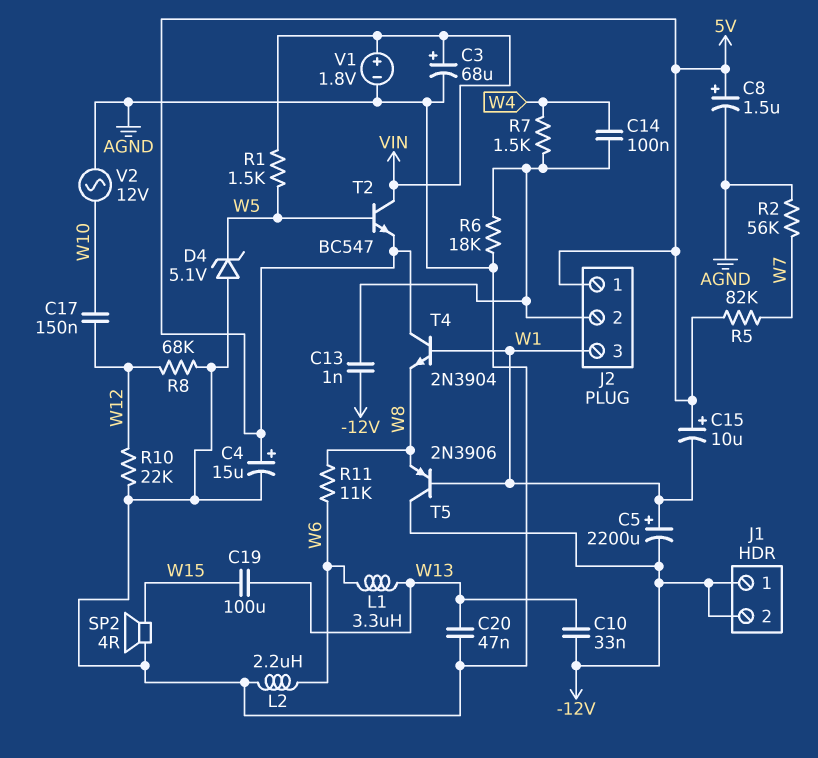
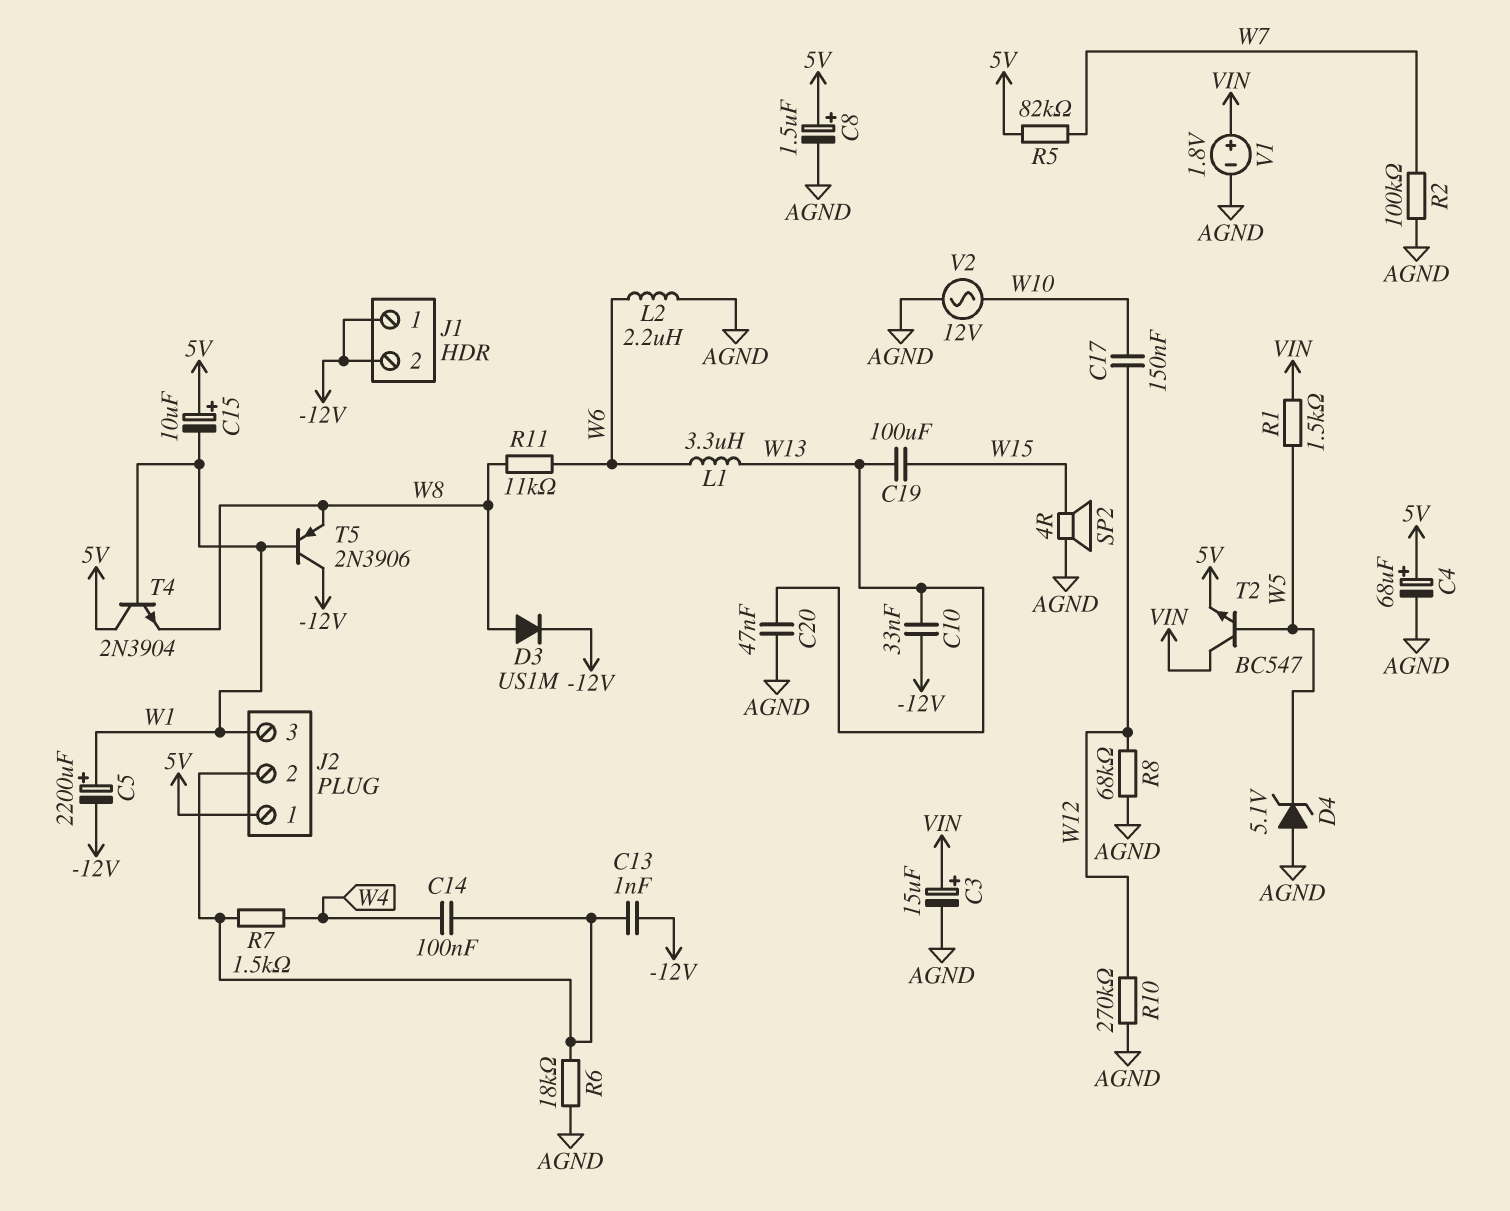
C3: 68uF (plus VIN, minus AGND) -> 15uF (plus VIN, minus AGND)
C4: 15uF (plus 5V, minus AGND) -> 68uF (plus 5V, minus AGND)
D3: none -> diode US1M (A W8, K -12V)
R2: 56k (AGND, W7) -> 100k (AGND, W7)
R10: 22k (AGND, W12) -> 270k (AGND, W12)

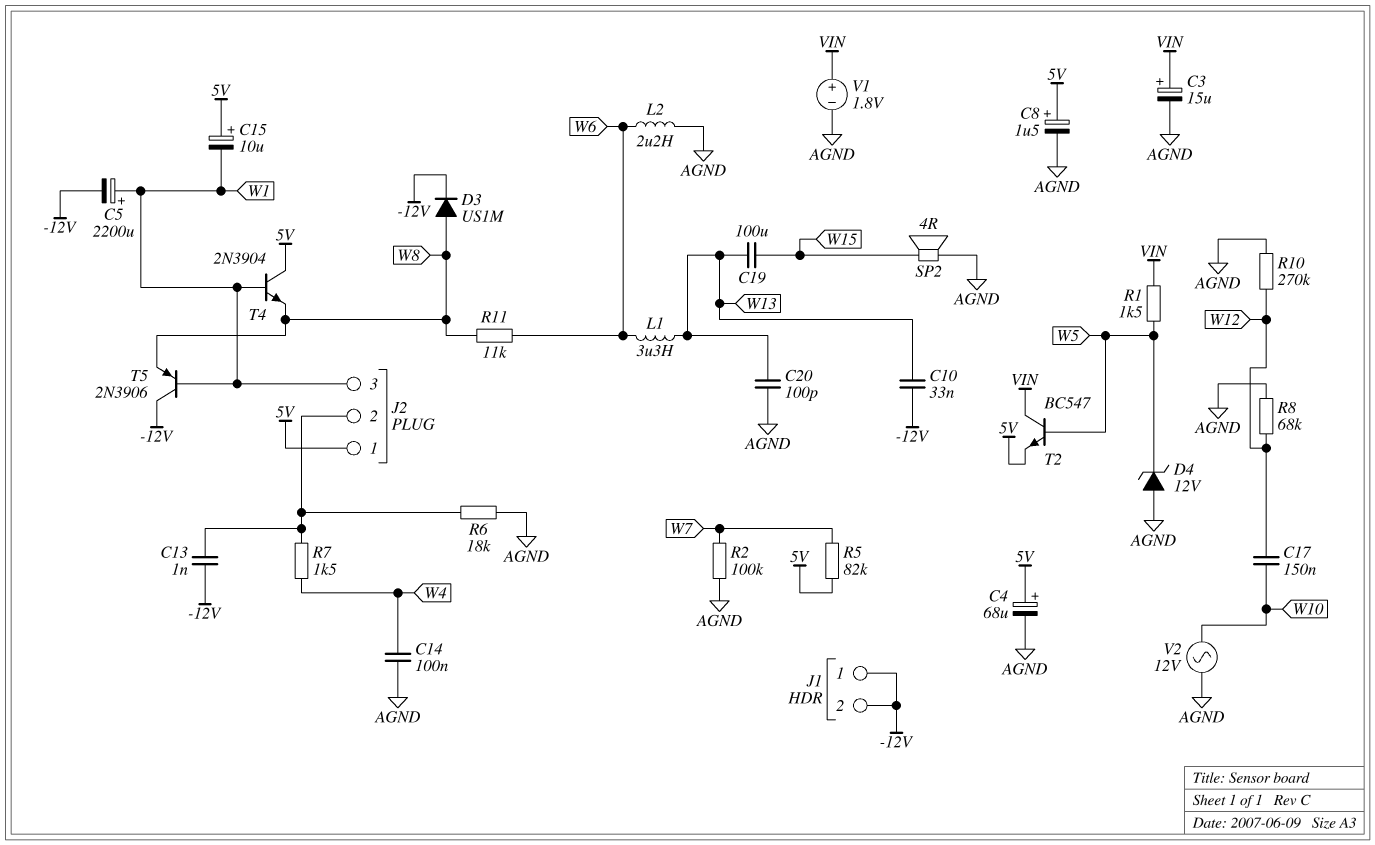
C14: 100nF (J2/2, W4) -> 100nF (AGND, W4)
C20: 47nF (AGND, W13) -> 100pF (AGND, W13)
D4: zener 5.1V (A AGND, K W5) -> zener 12V (A AGND, K W5)

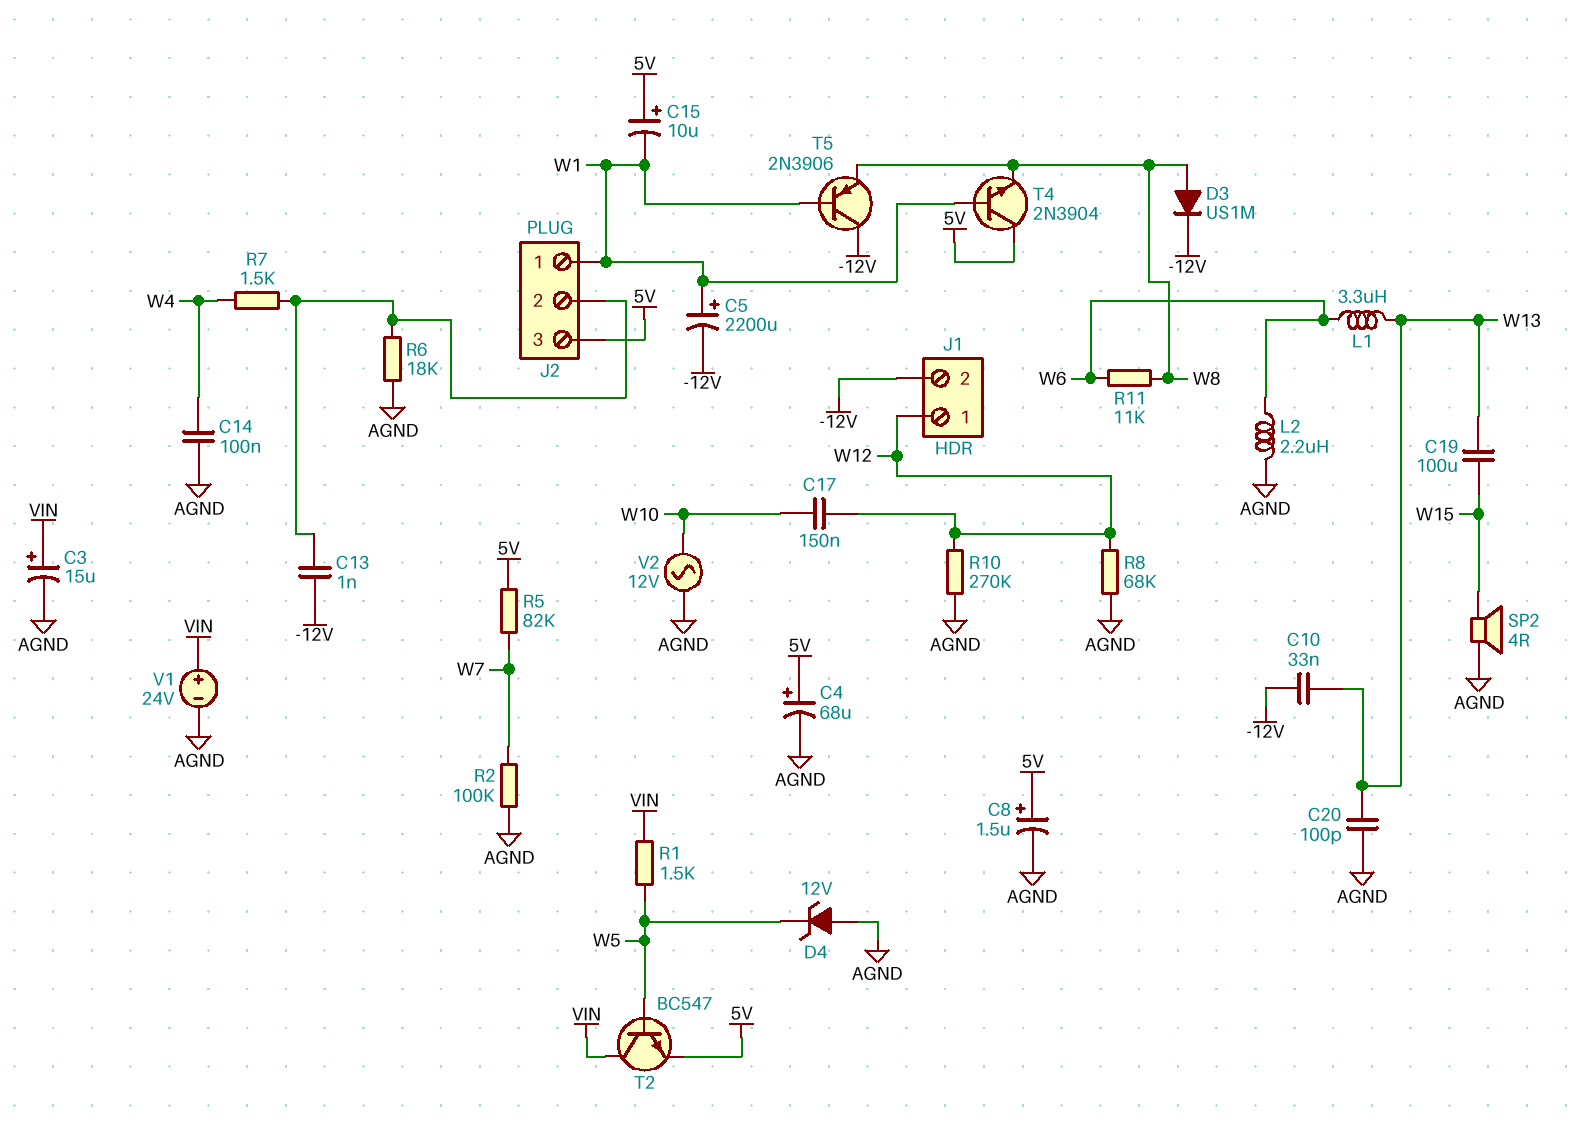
J1 pin 1: -12V -> W12
J2 pin 1: 5V -> W1
J2 pin 3: W1 -> 5V
V1: 1.8V (plus VIN, minus AGND) -> 24V (plus VIN, minus AGND)

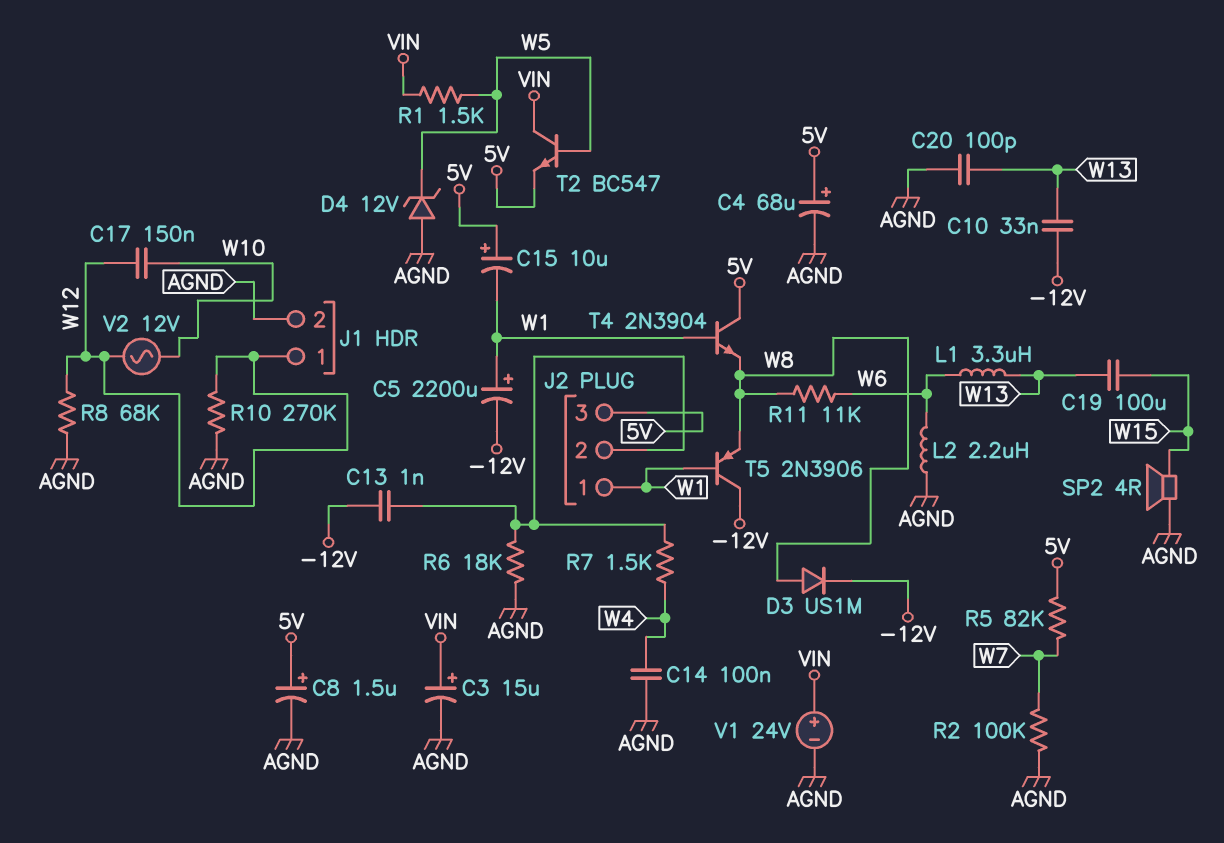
J1 pin 2: -12V -> AGND
V2: AC 12V (AGND, W10) -> AC 12V (W10, W12)

